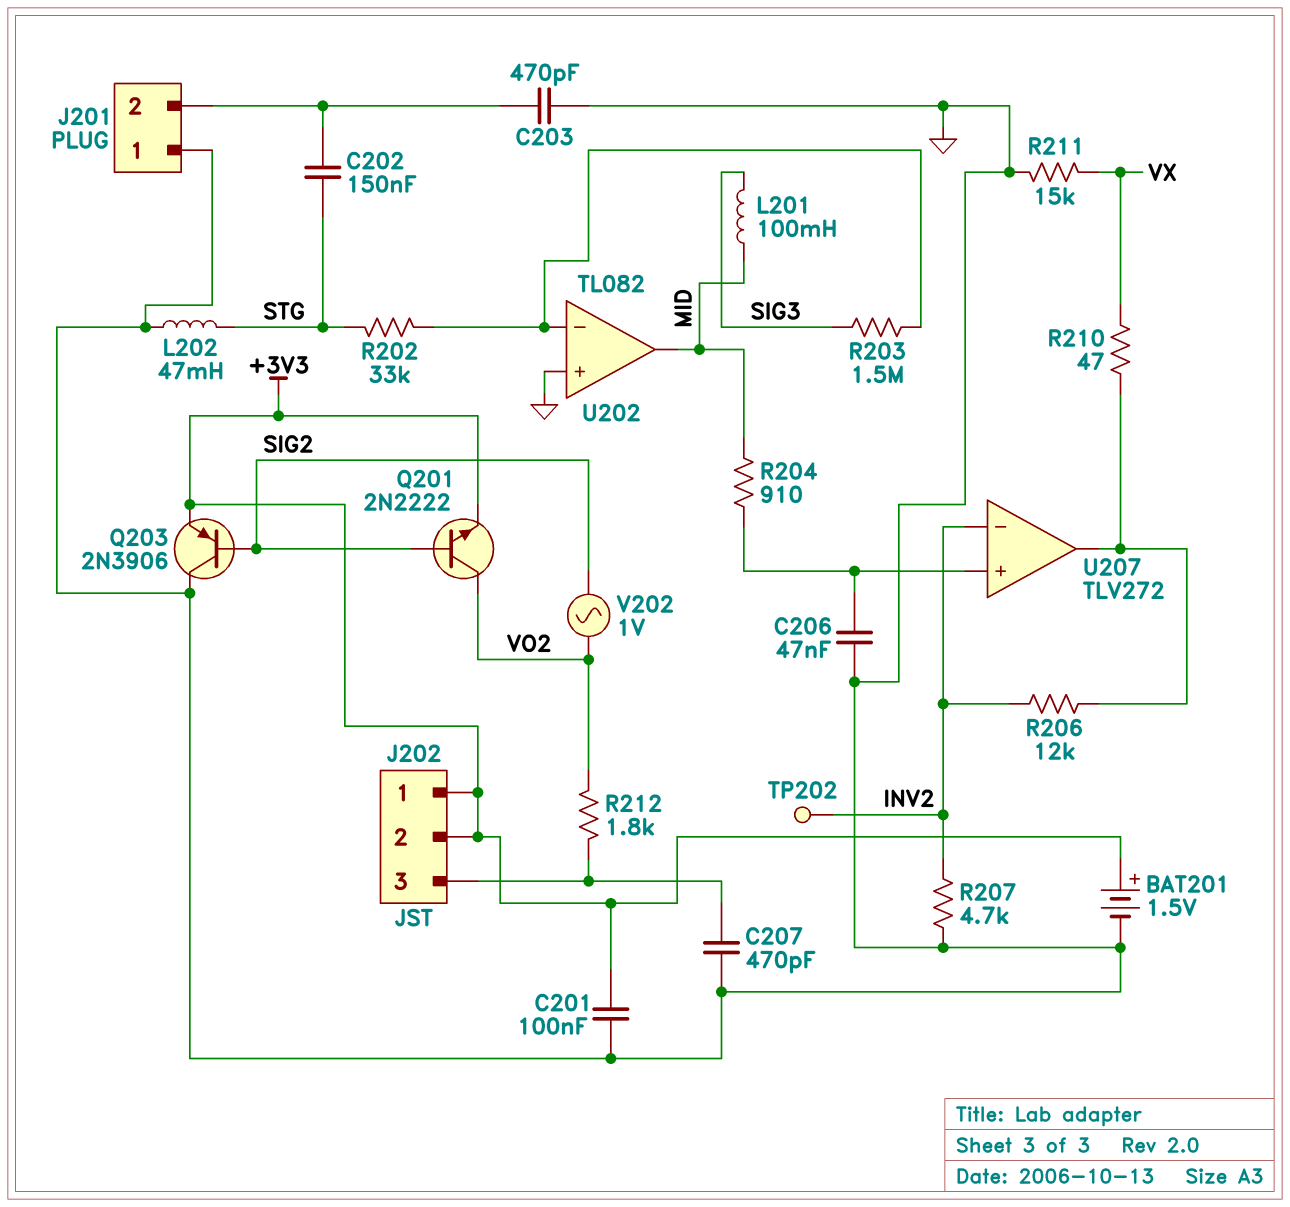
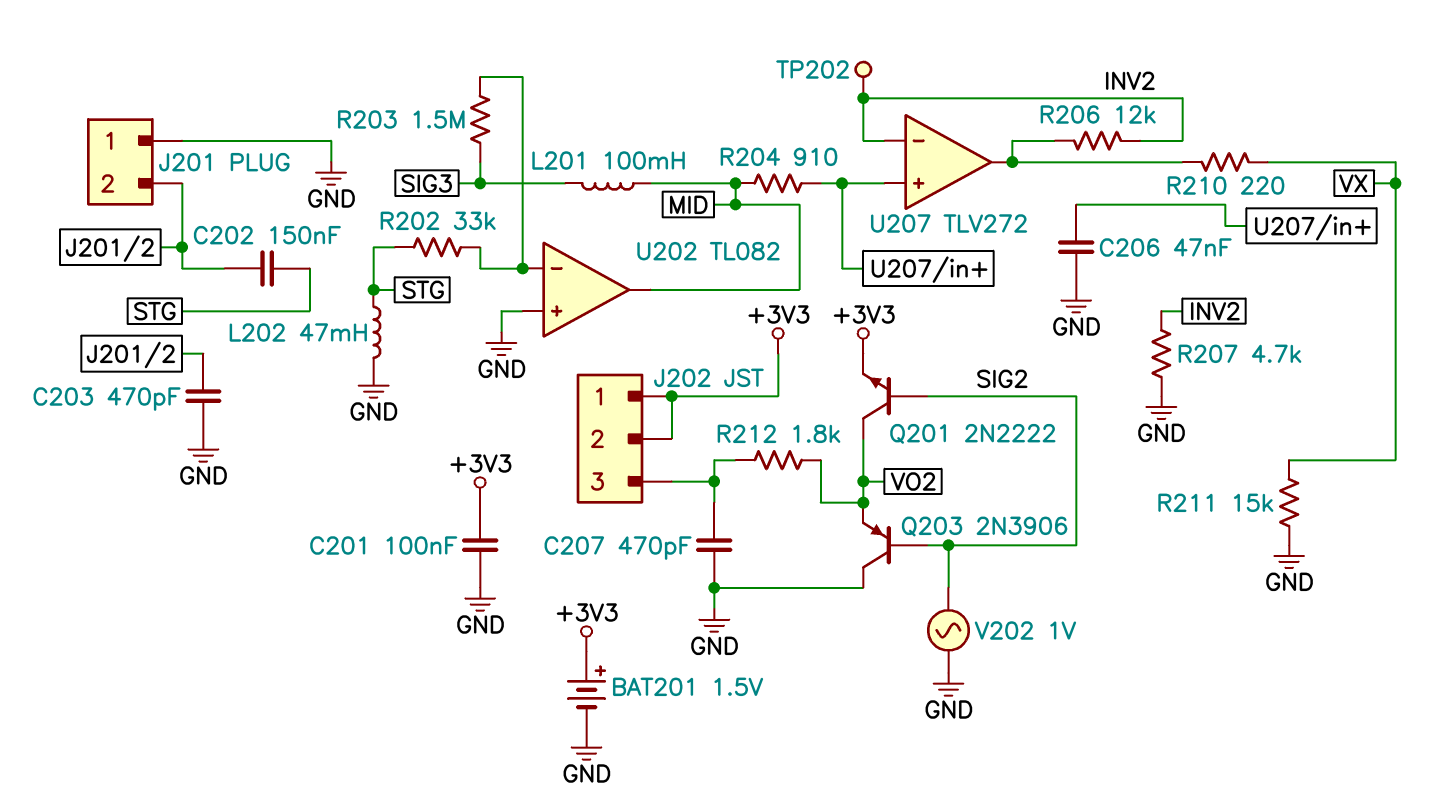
Q203: PNP 2N3906 (B SIG2, C GND, E +3V3) -> PNP 2N3906 (B SIG2, C GND, E VO2)
R210: 47 (U207/out, VX) -> 220 (U207/out, VX)
V202: AC 1V (SIG2, VO2) -> AC 1V (GND, SIG2)

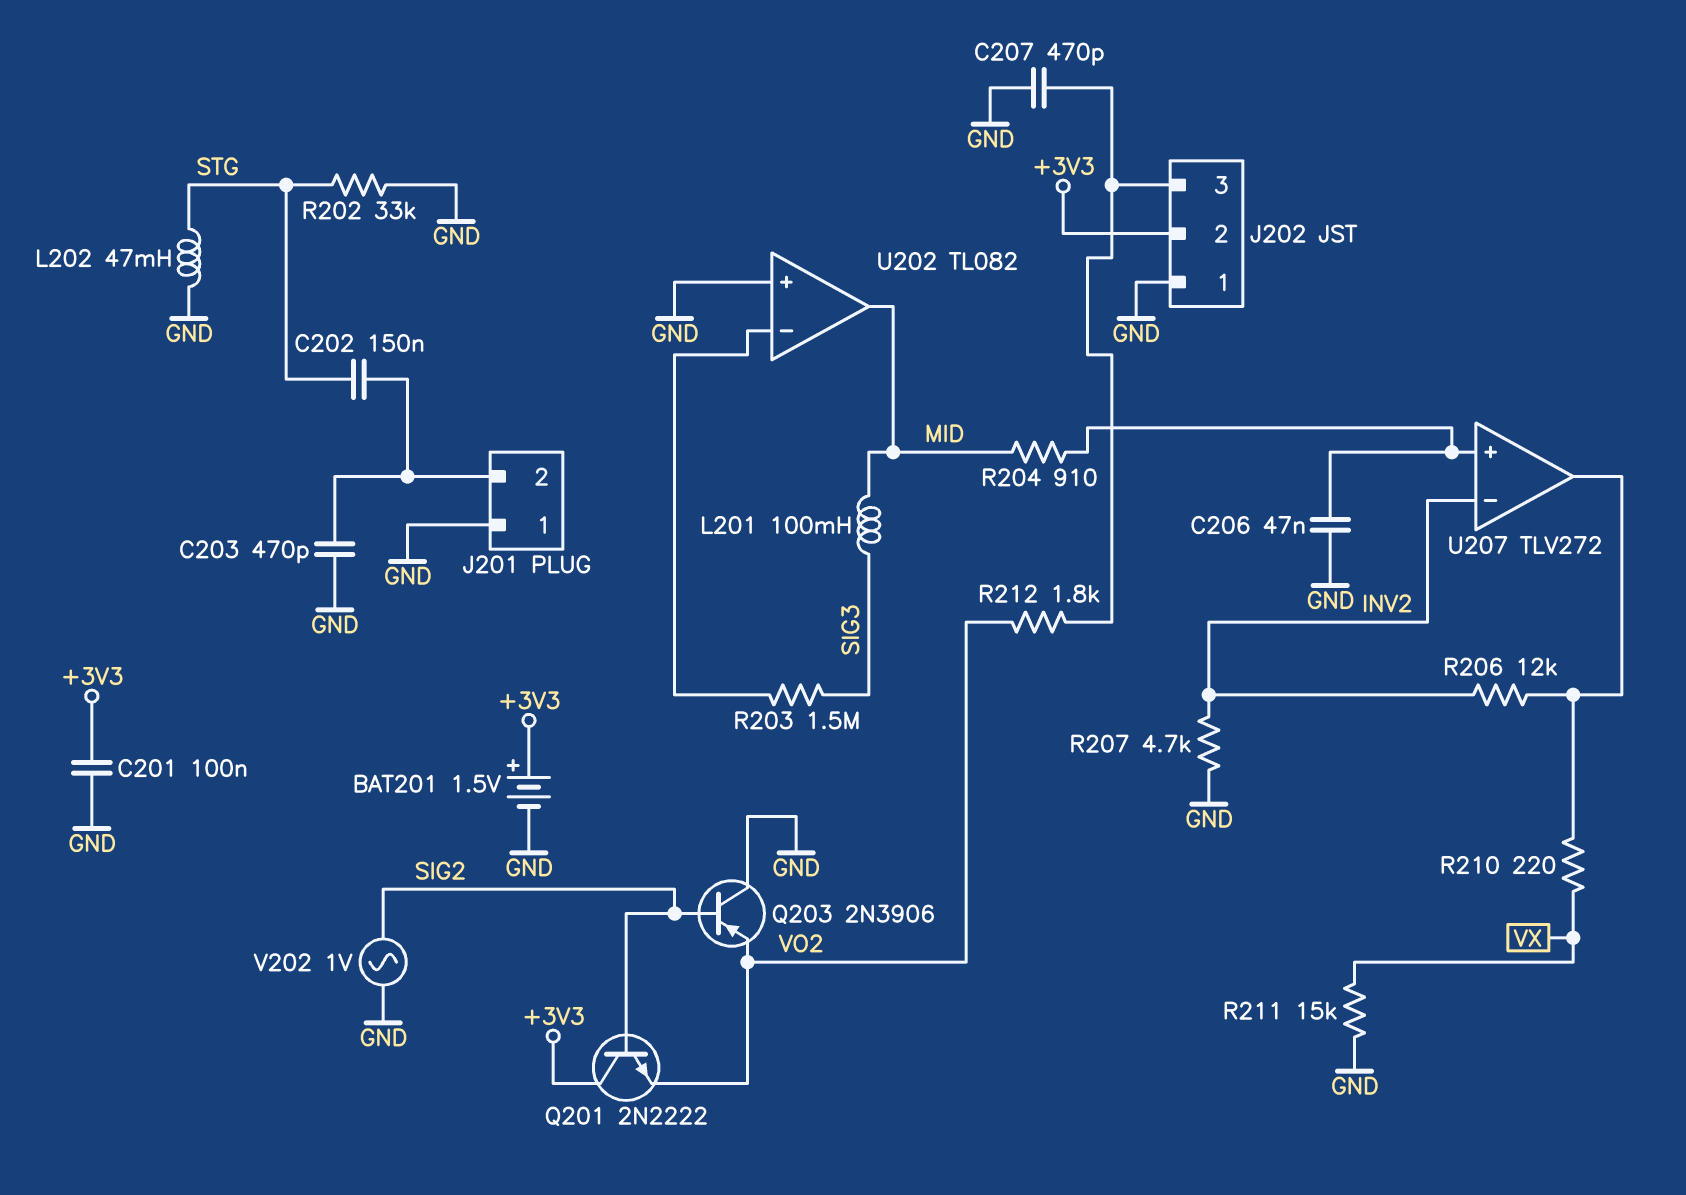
J202 pin 1: +3V3 -> GND
Q201: NPN 2N2222 (B SIG2, C VO2, E +3V3) -> NPN 2N2222 (B SIG2, C +3V3, E VO2)
R202: 33k (STG, U202/in-) -> 33k (GND, STG)
TP202: test point (INV2) -> none

